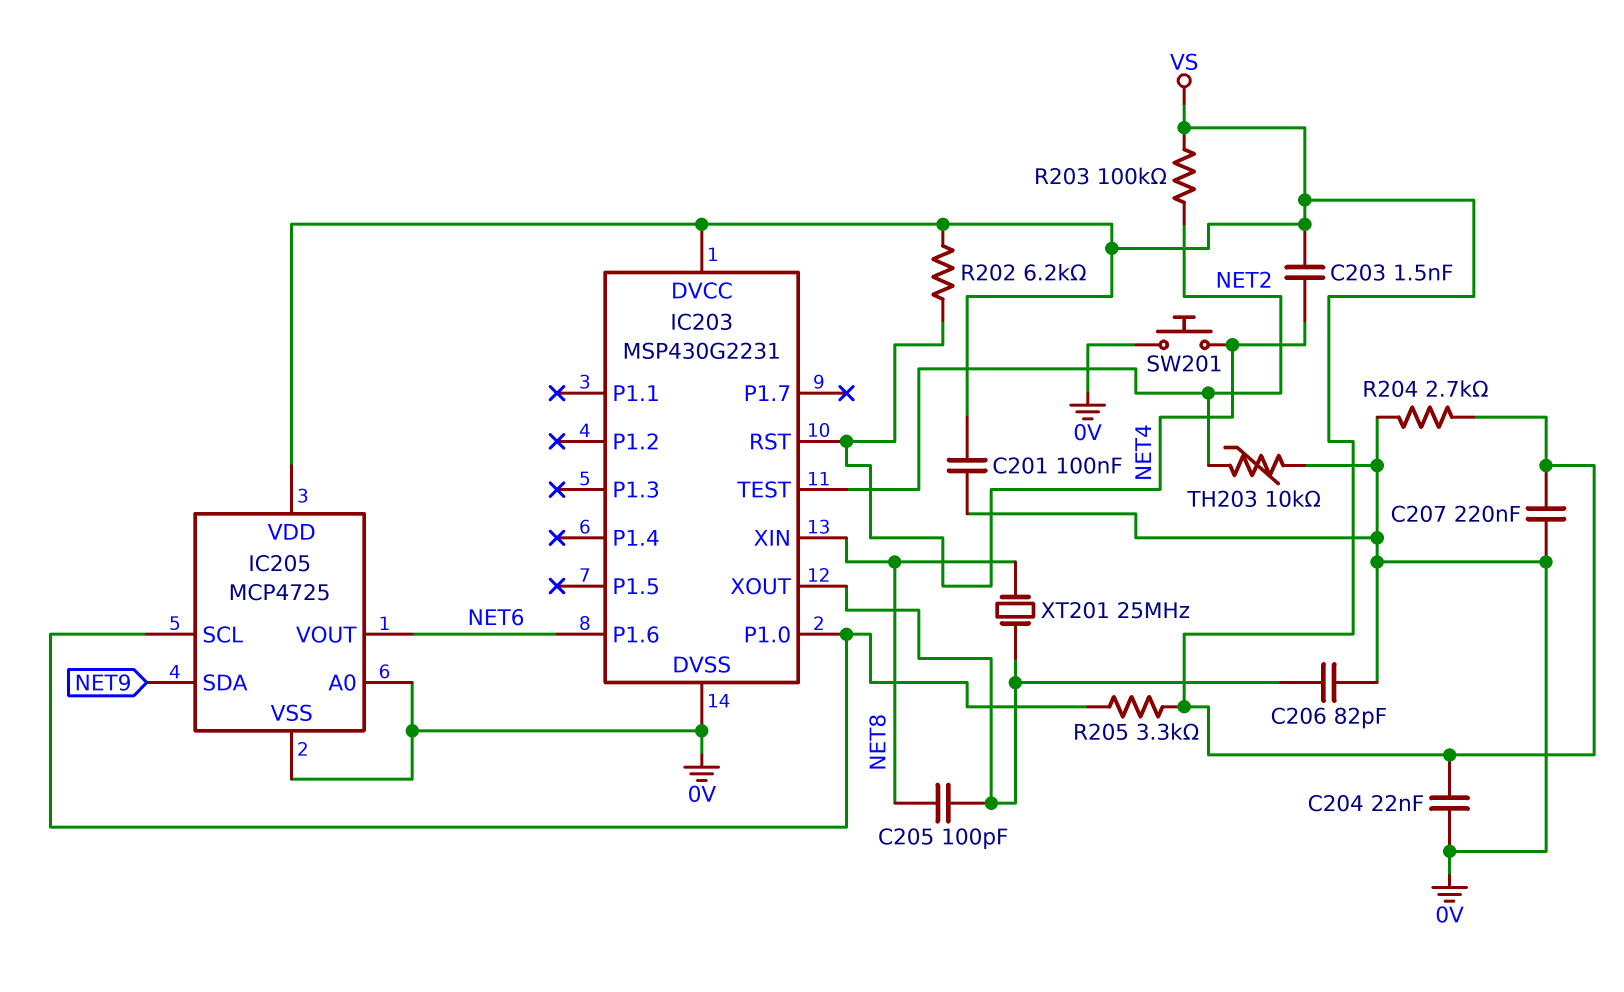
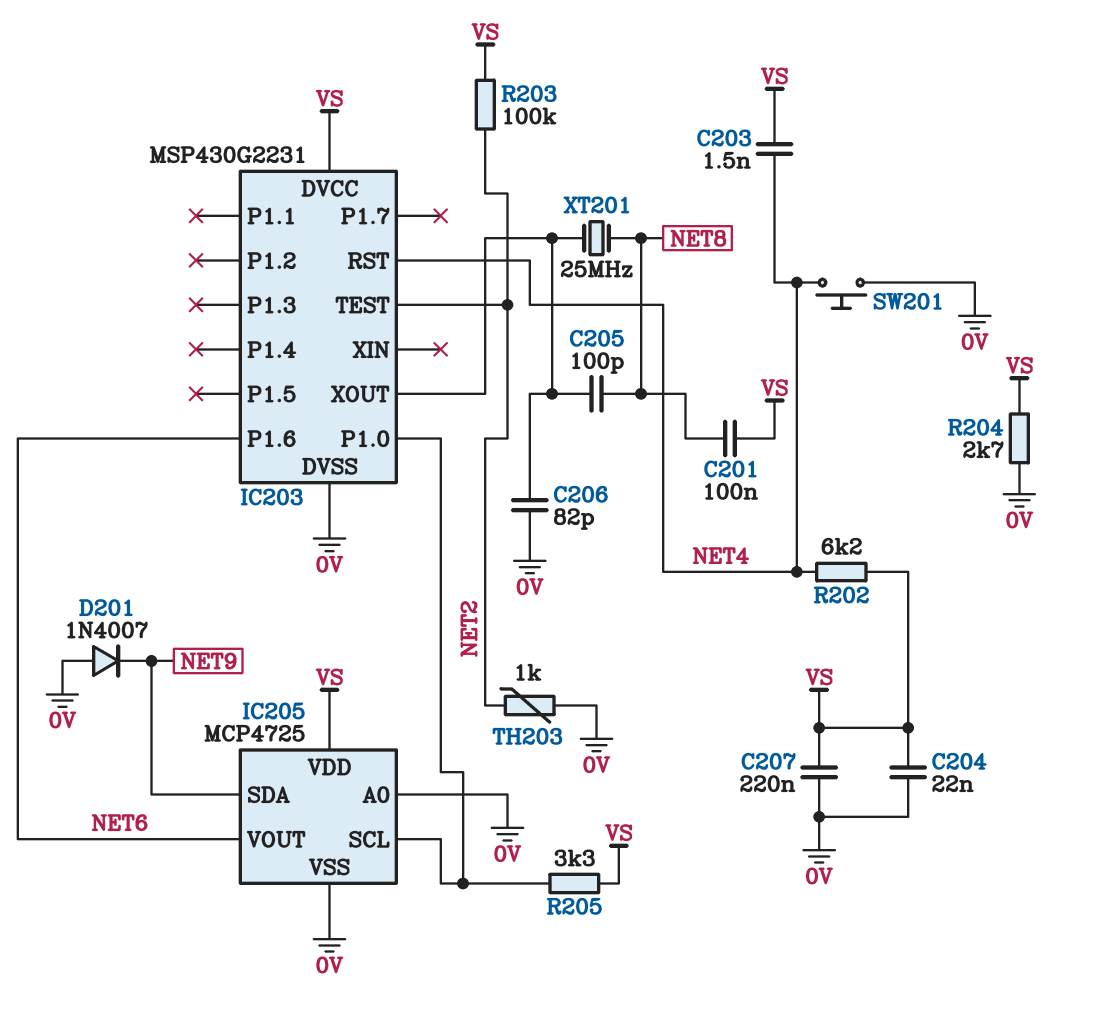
C201: 100nF (0V, VS) -> 100nF (NET8, VS)
D201: none -> diode 1N4007 (A 0V, K NET9)
IC203 pin XIN: NET8 -> none
TH203: 10k (0V, NET2) -> 1k (0V, NET2)

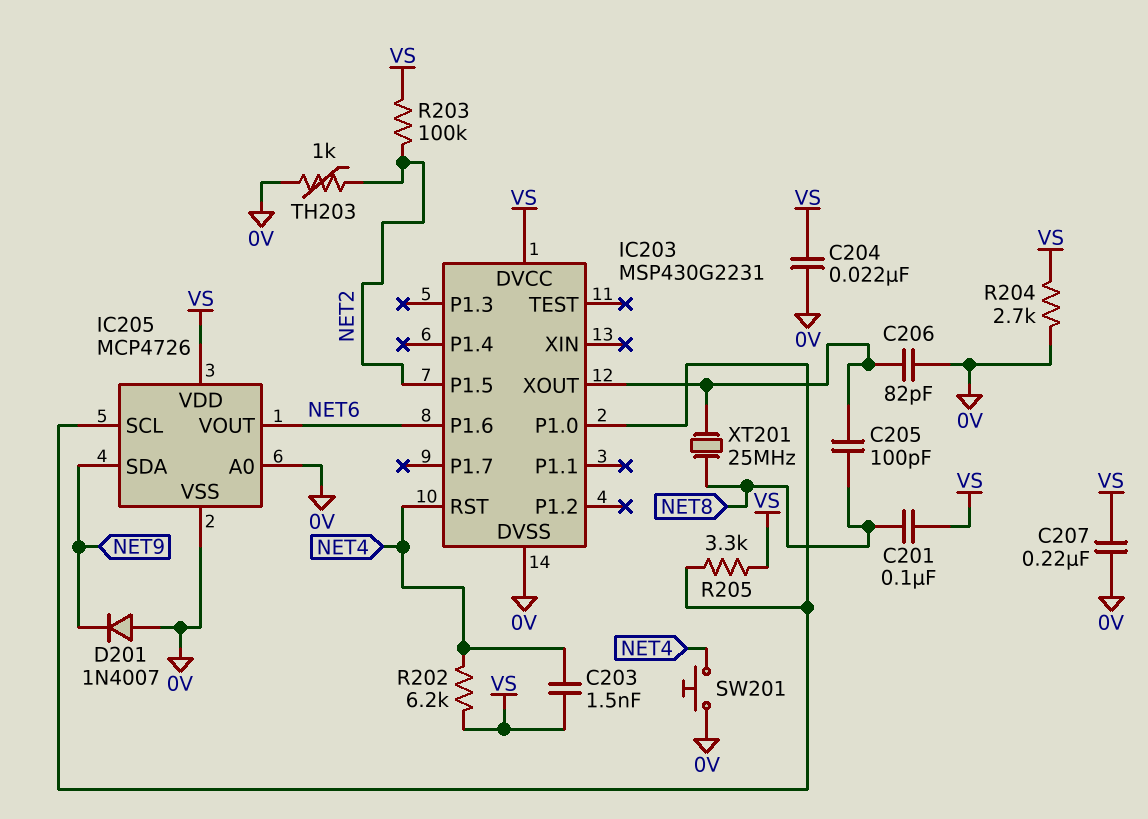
IC203 pin P1.5: none -> NET2
IC203 pin TEST: NET2 -> none
IC205: MCP4725 -> MCP4726

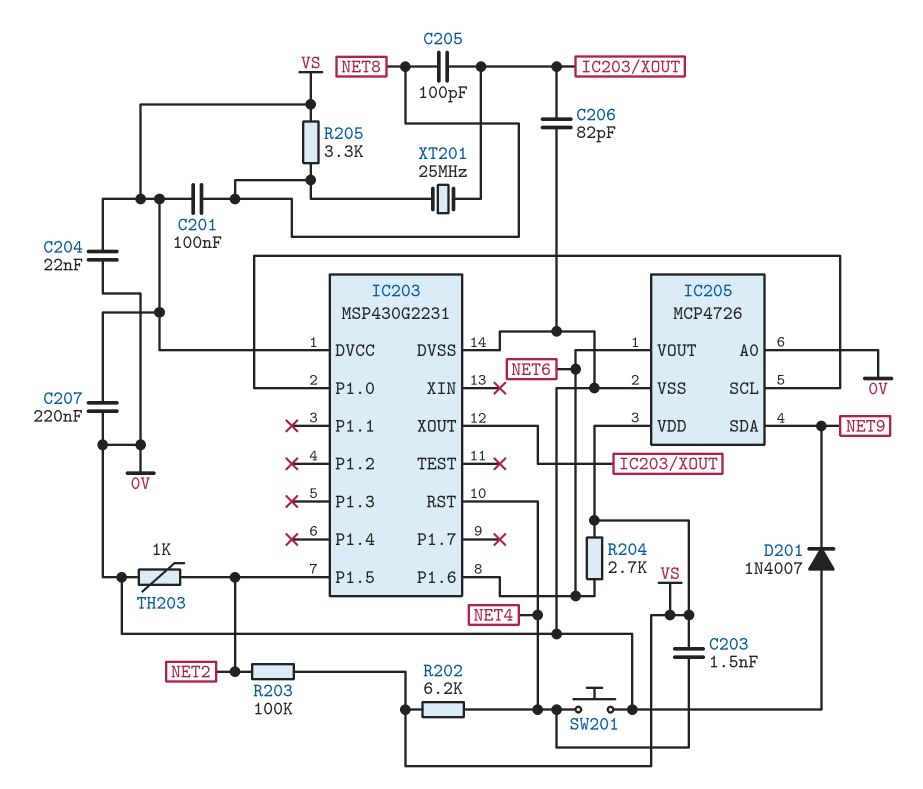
R204: 2.7k (0V, VS) -> 2.7k (NET6, VS)
R205: 3.3k (IC203/P1.0, VS) -> 3.3k (NET8, VS)

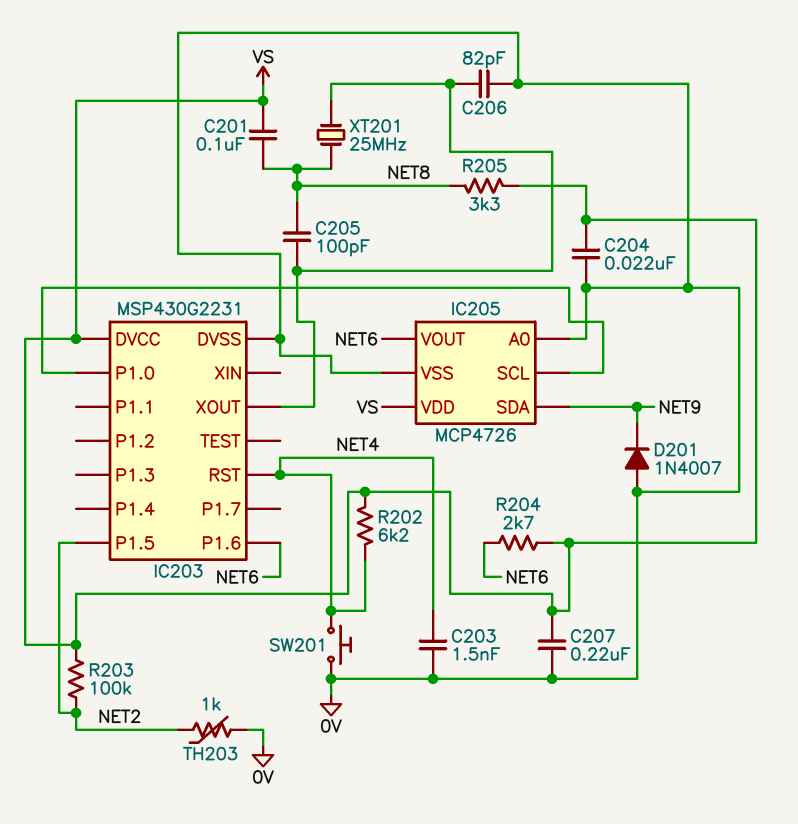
C203: 1.5nF (NET4, VS) -> 1.5nF (0V, NET4)

